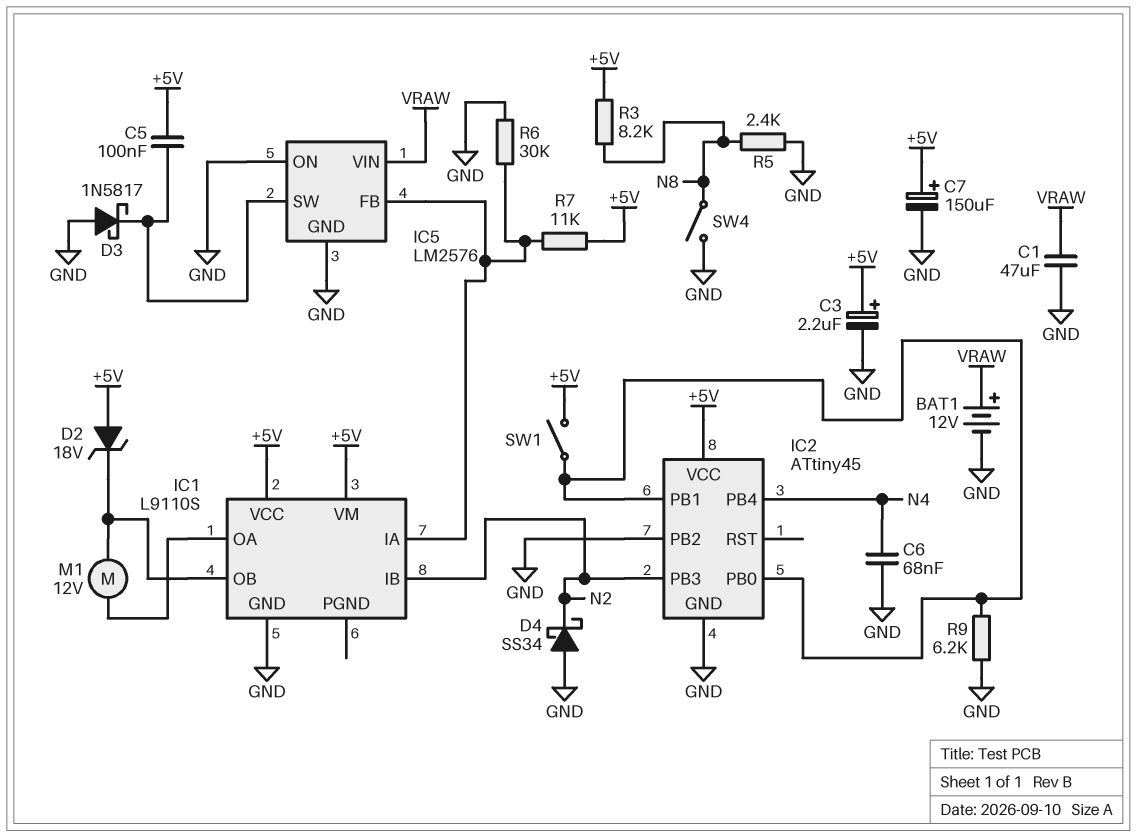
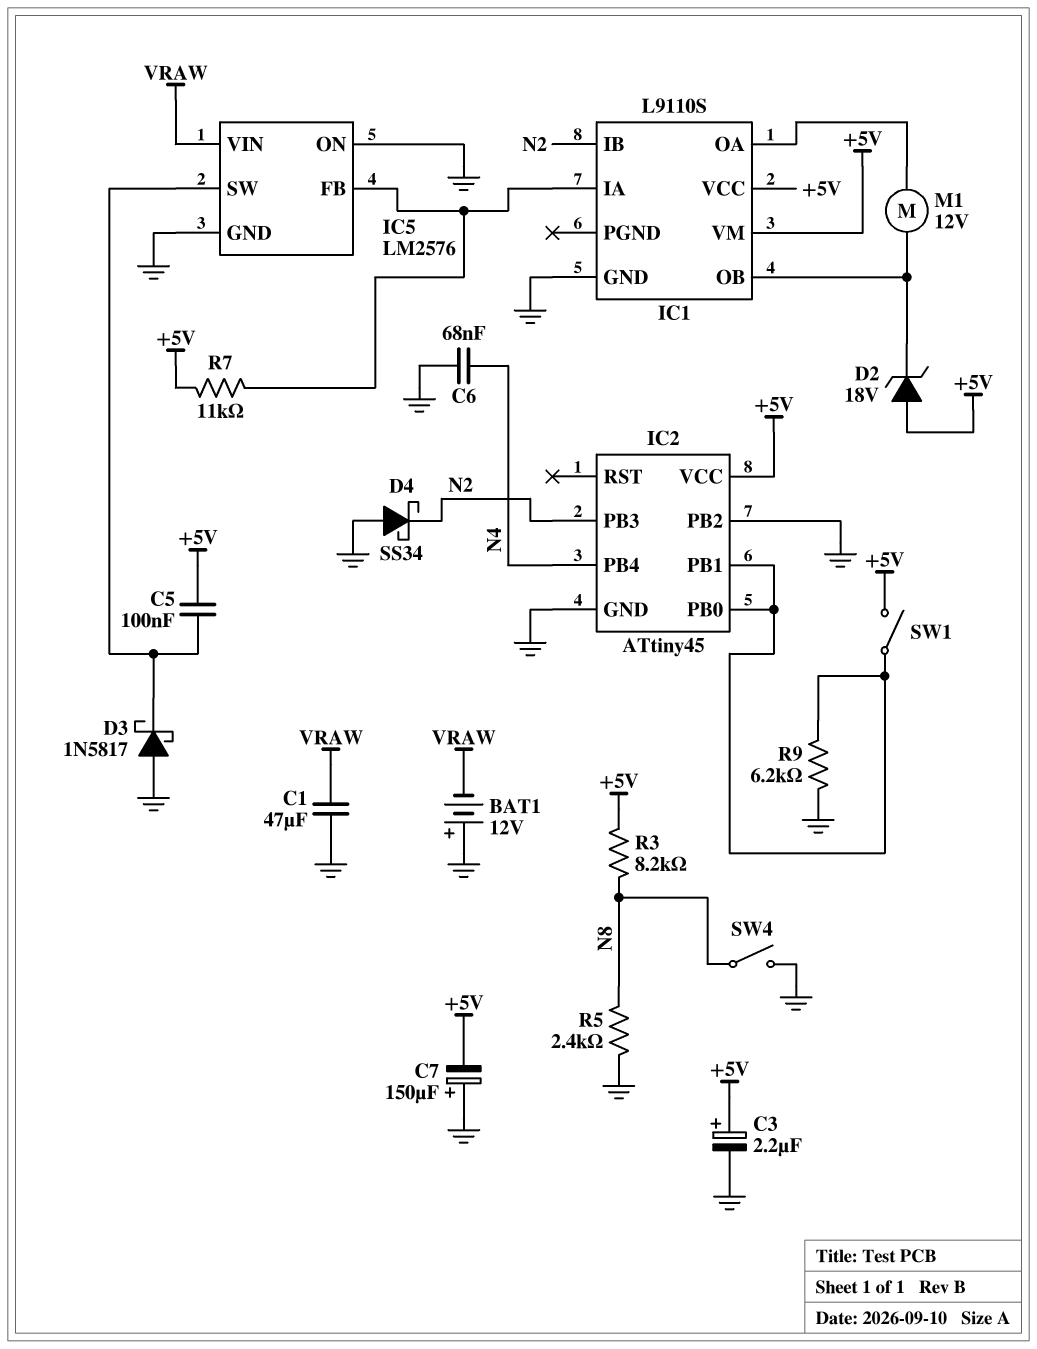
BAT1: 12V (plus VRAW, minus GND) -> 12V (plus GND, minus VRAW)
C7: 150uF (plus +5V, minus GND) -> 150uF (plus GND, minus +5V)
R6: 30k (GND, IC1/IA) -> none

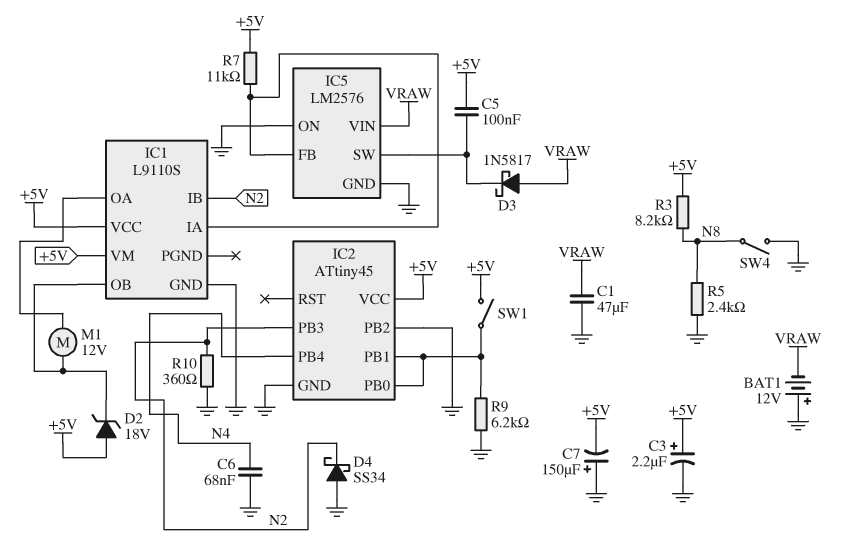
D3: schottky 1N5817 (A GND, K IC5/SW) -> schottky 1N5817 (A VRAW, K IC5/SW)
R10: none -> 360 (GND, N2)

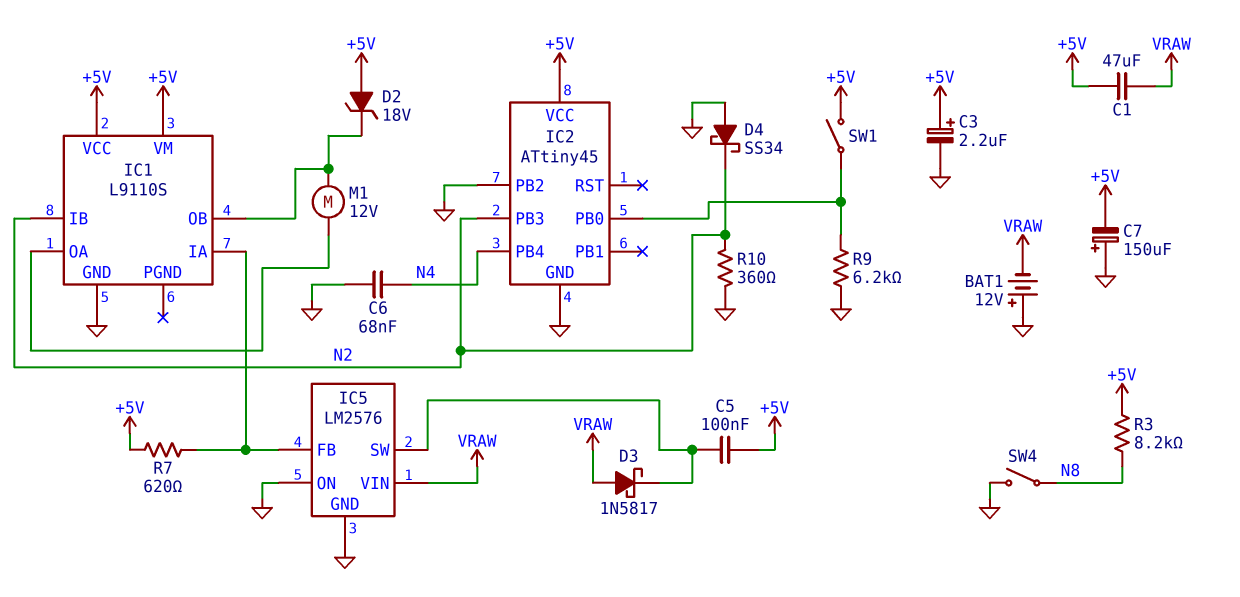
C1: 47uF (GND, VRAW) -> 47uF (+5V, VRAW)
IC2 pin PB1: IC2/PB0 -> none
R5: 2.4k (GND, N8) -> none
R7: 11k (+5V, IC1/IA) -> 620 (+5V, IC1/IA)

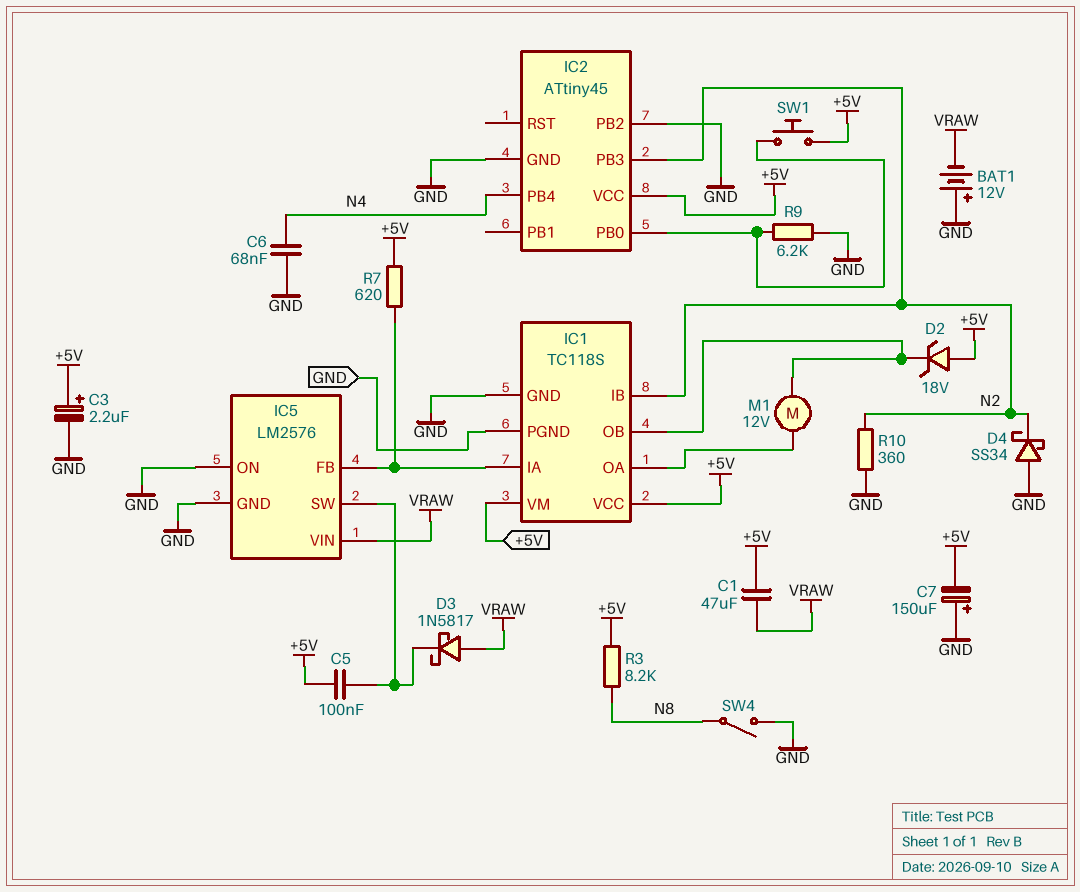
IC1: L9110S -> TC118S
IC1 pin PGND: none -> GND
SW1: switch (+5V, IC2/PB0) -> button (+5V, IC2/PB0)

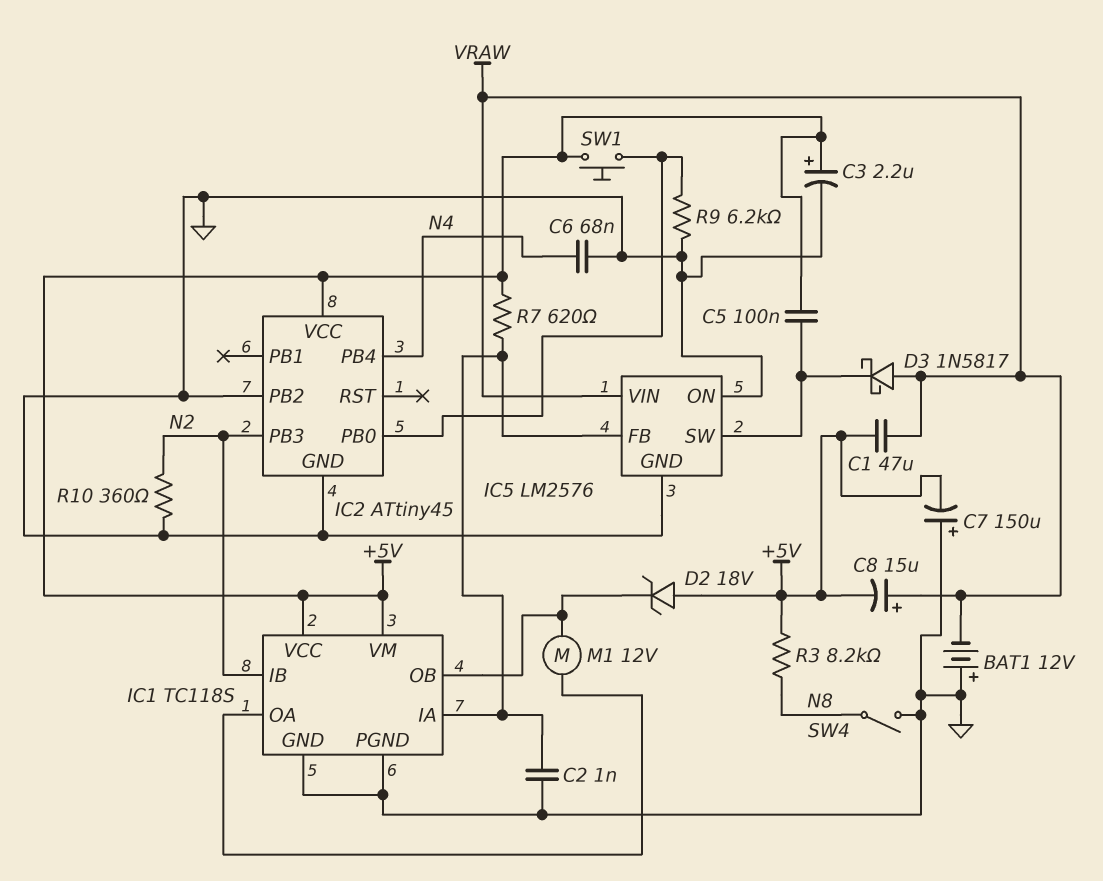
C2: none -> 1nF (GND, IC1/IA)
C8: none -> 15uF (plus VRAW, minus +5V)
D4: schottky SS34 (A GND, K N2) -> none

